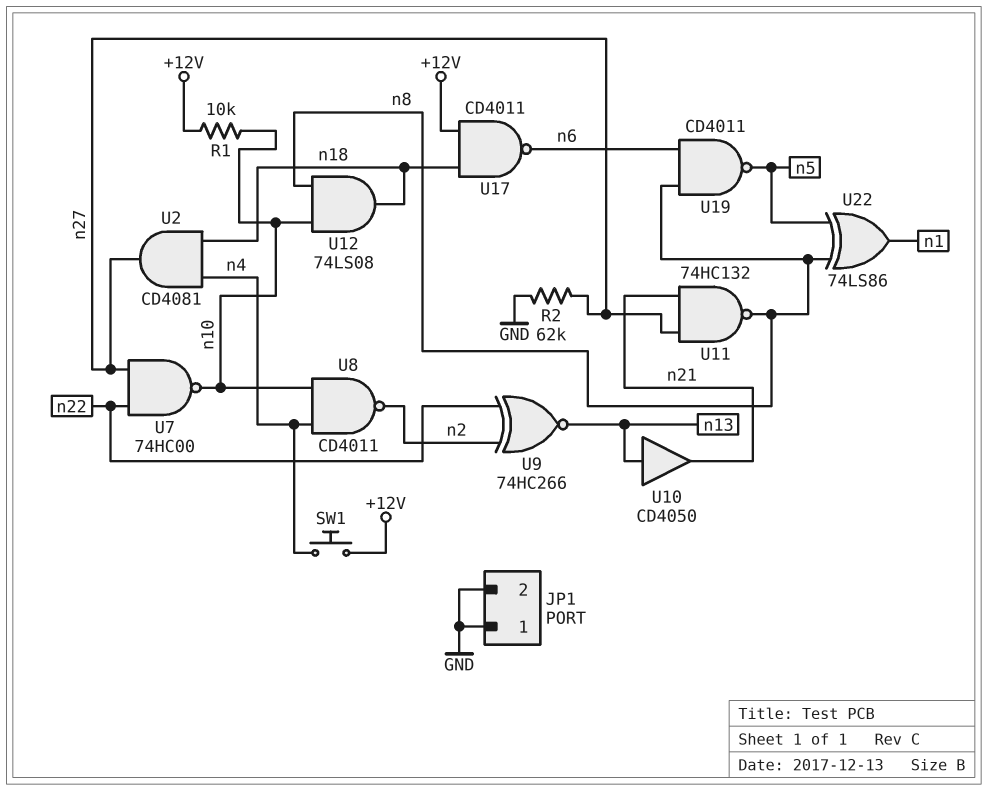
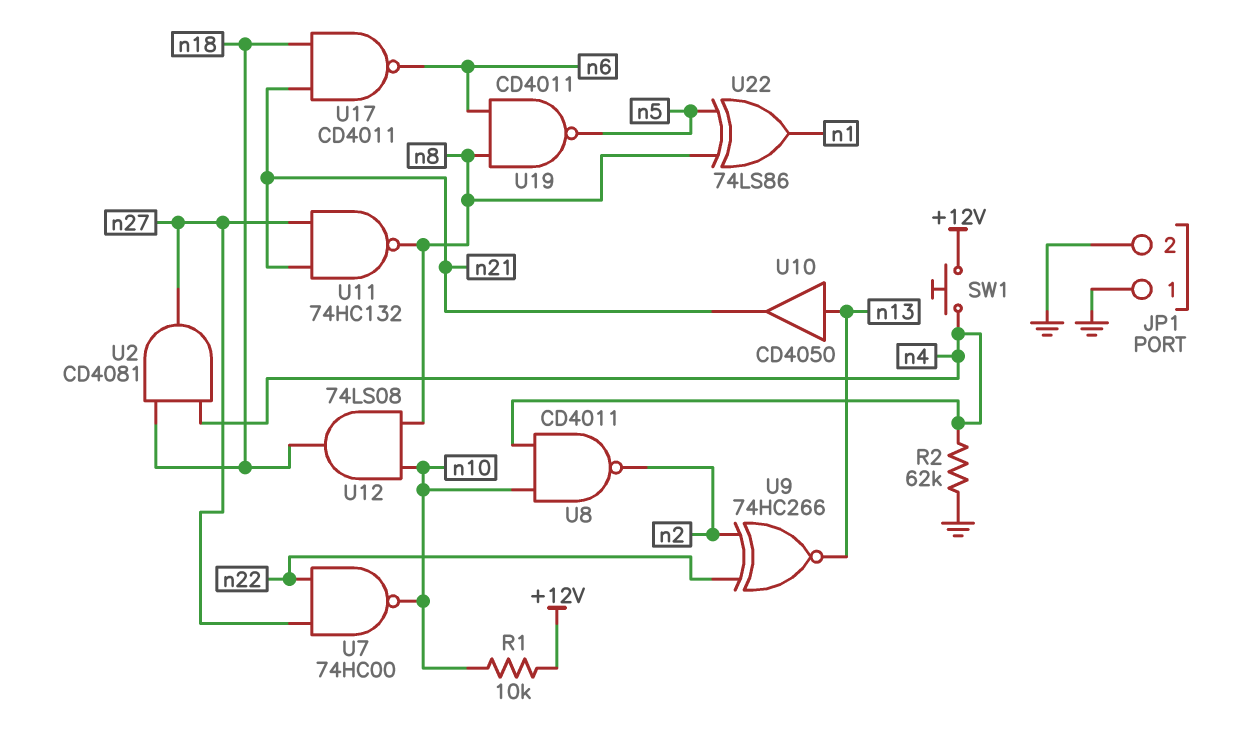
R2: 62k (GND, n27) -> 62k (GND, n4)
U17: NAND CD4011 (in +12V, in n18, out n6) -> NAND CD4011 (in n18, in n21, out n6)

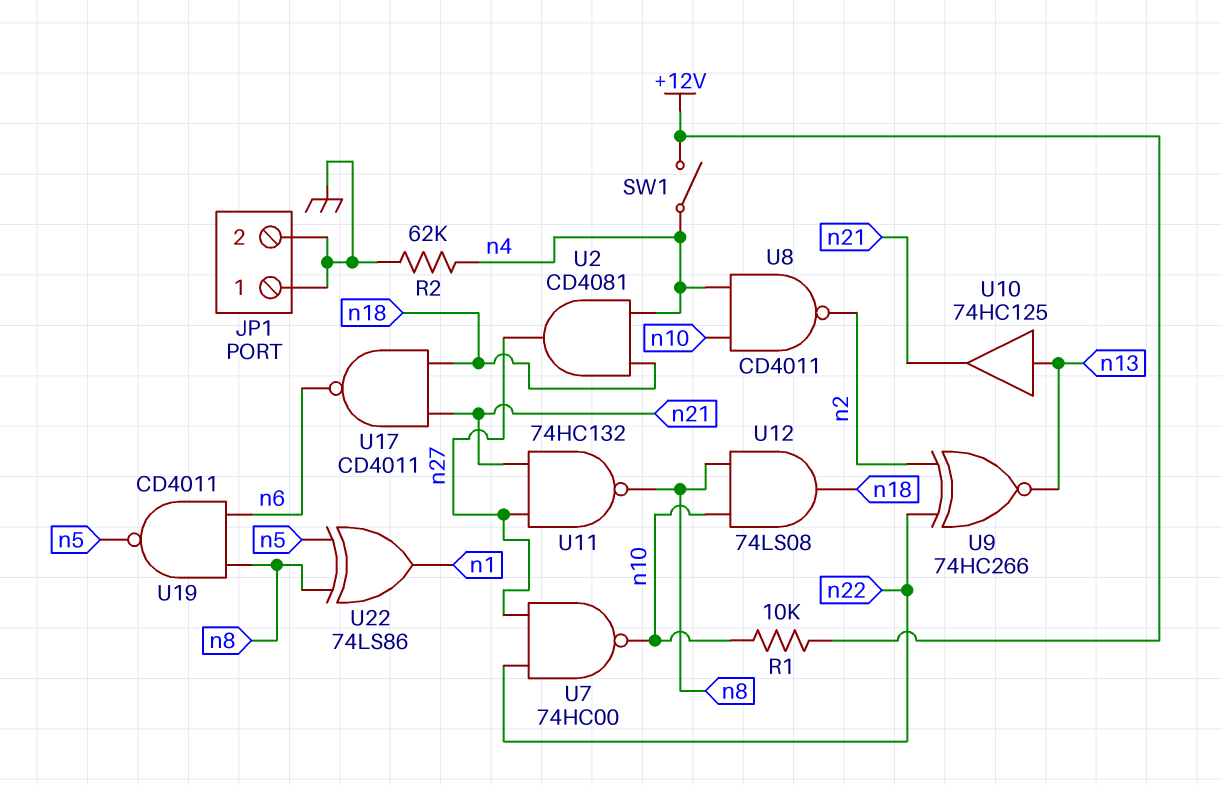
SW1: button (+12V, n4) -> switch (+12V, n4)
U10: buffer CD4050 (in n13, out n21) -> buffer 74HC125 (in n13, out n21)

